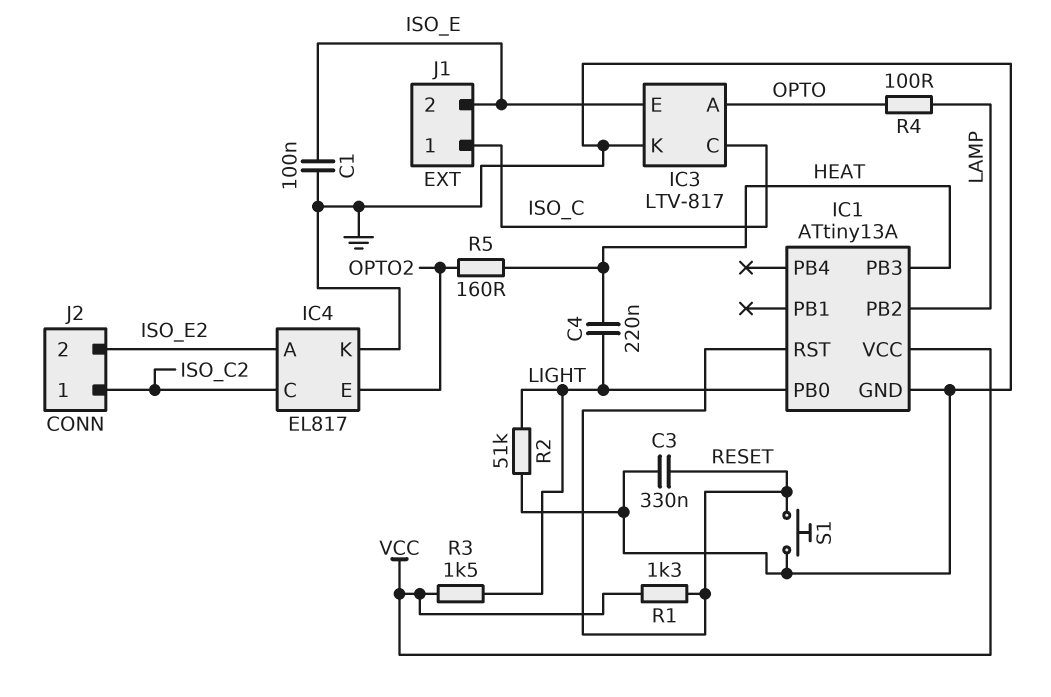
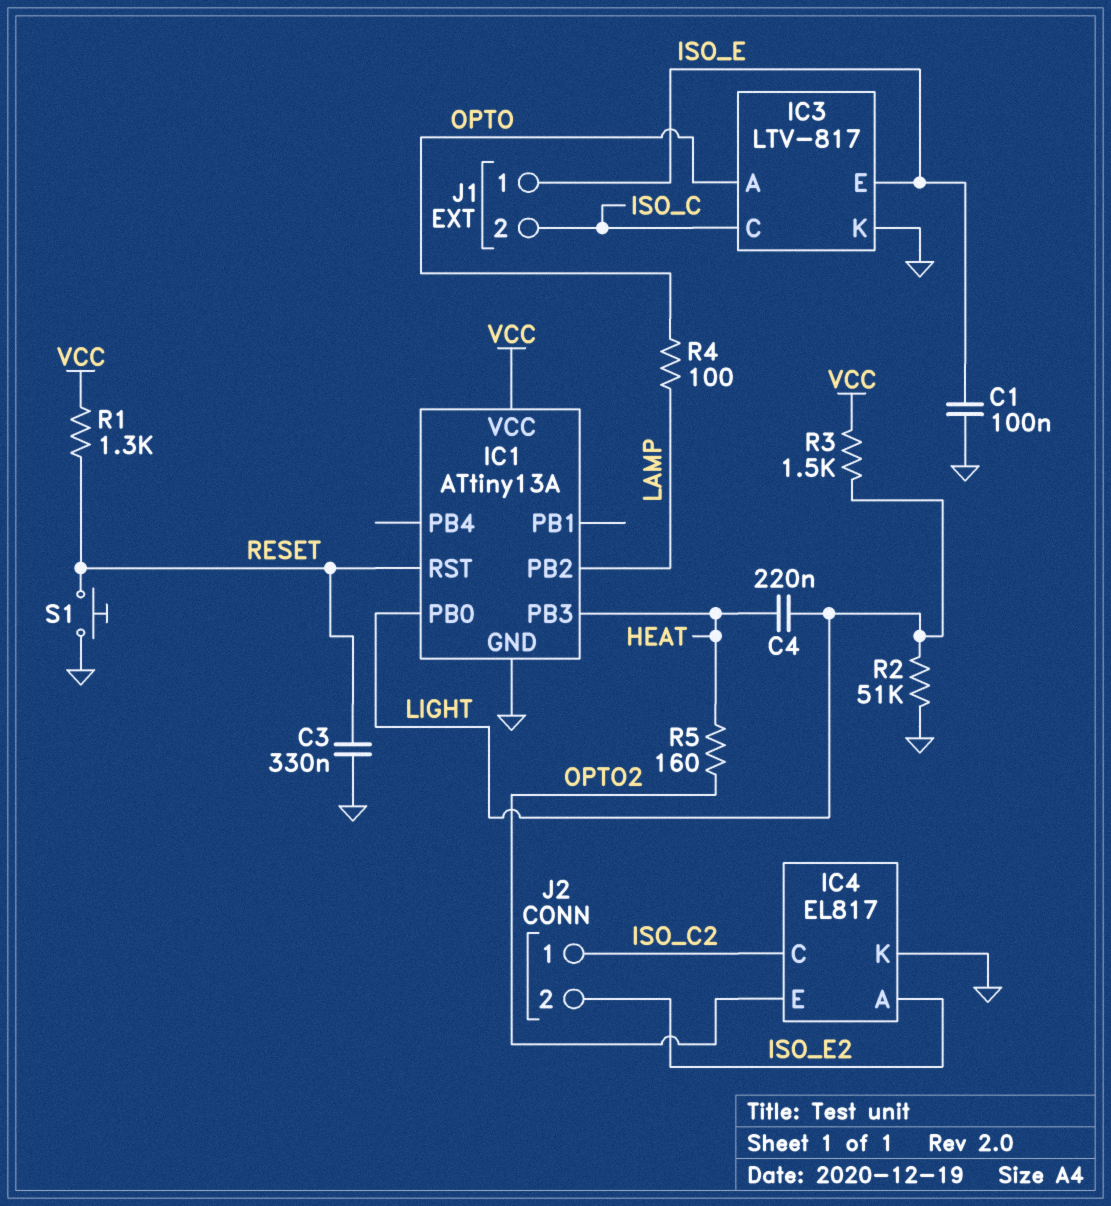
J1 pin 1: ISO_C -> ISO_E
J1 pin 2: ISO_E -> ISO_C

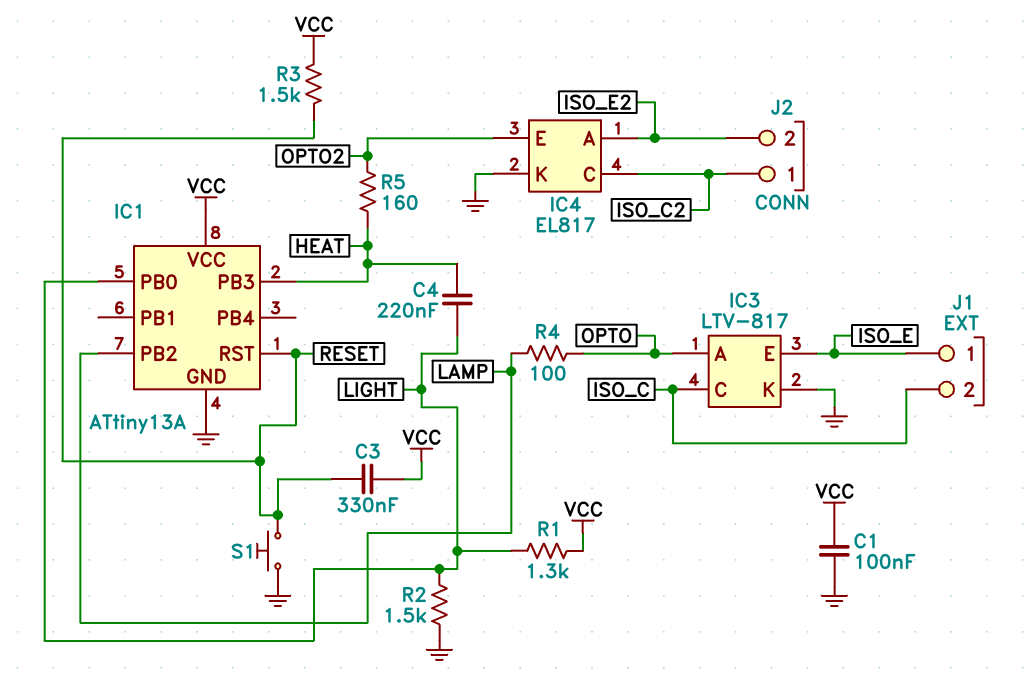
C1: 100nF (GND, ISO_E) -> 100nF (GND, VCC)
C3: 330nF (GND, RESET) -> 330nF (RESET, VCC)
R1: 1.3k (RESET, VCC) -> 1.3k (LIGHT, VCC)
R2: 51k (GND, LIGHT) -> 1.5k (GND, LIGHT)
R3: 1.5k (LIGHT, VCC) -> 1.5k (RESET, VCC)

